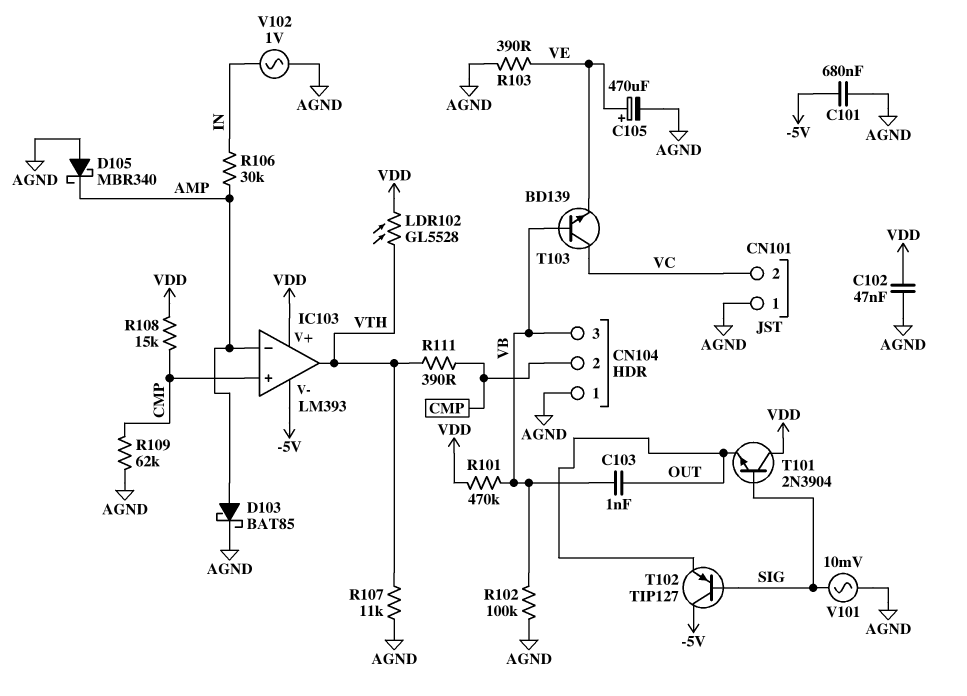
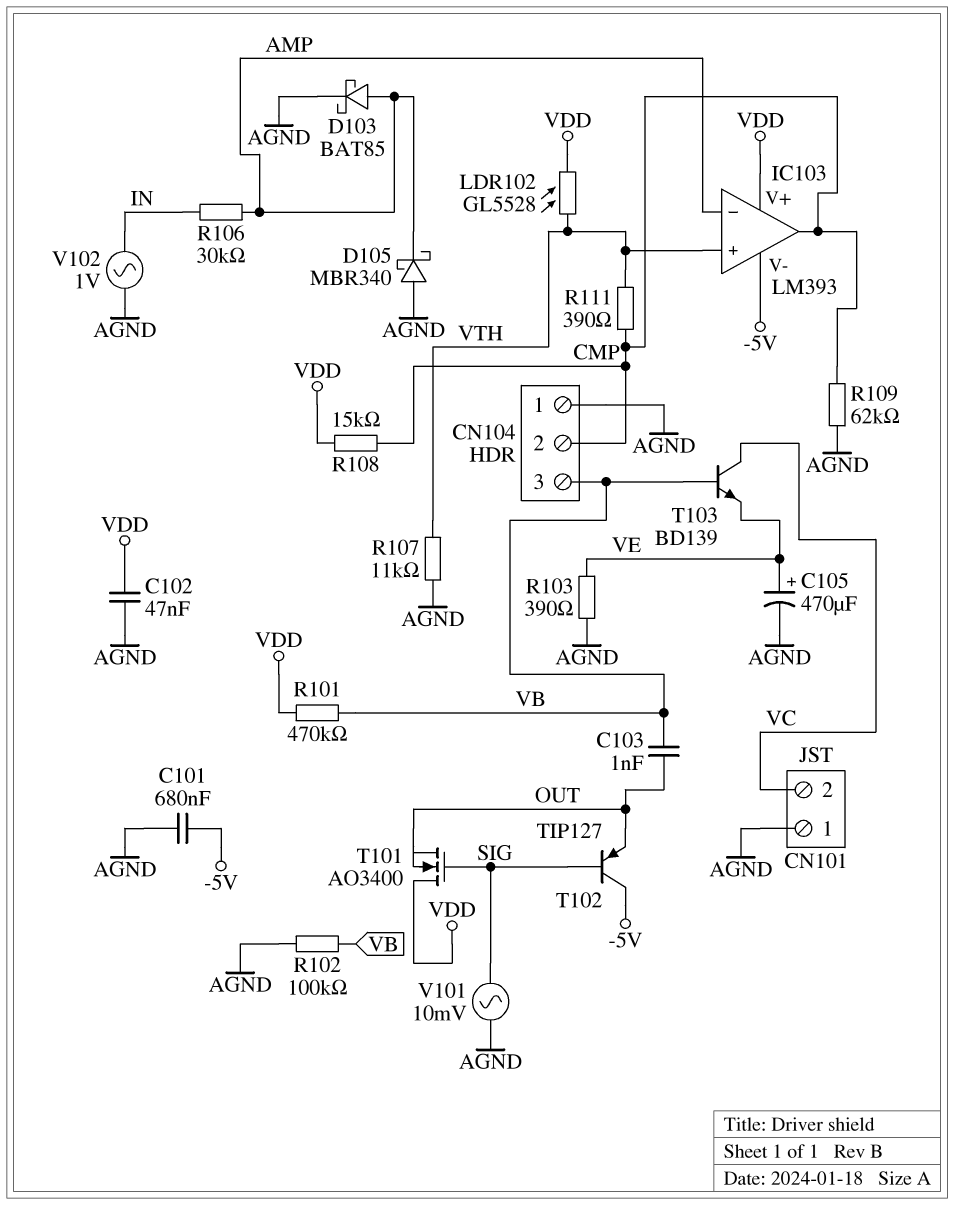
IC103 pin in+: CMP -> VTH
IC103 pin out: VTH -> CMP
T101: NPN 2N3904 (B SIG, C VDD, E OUT) -> NMOS AO3400 (G SIG, D VDD, S OUT)

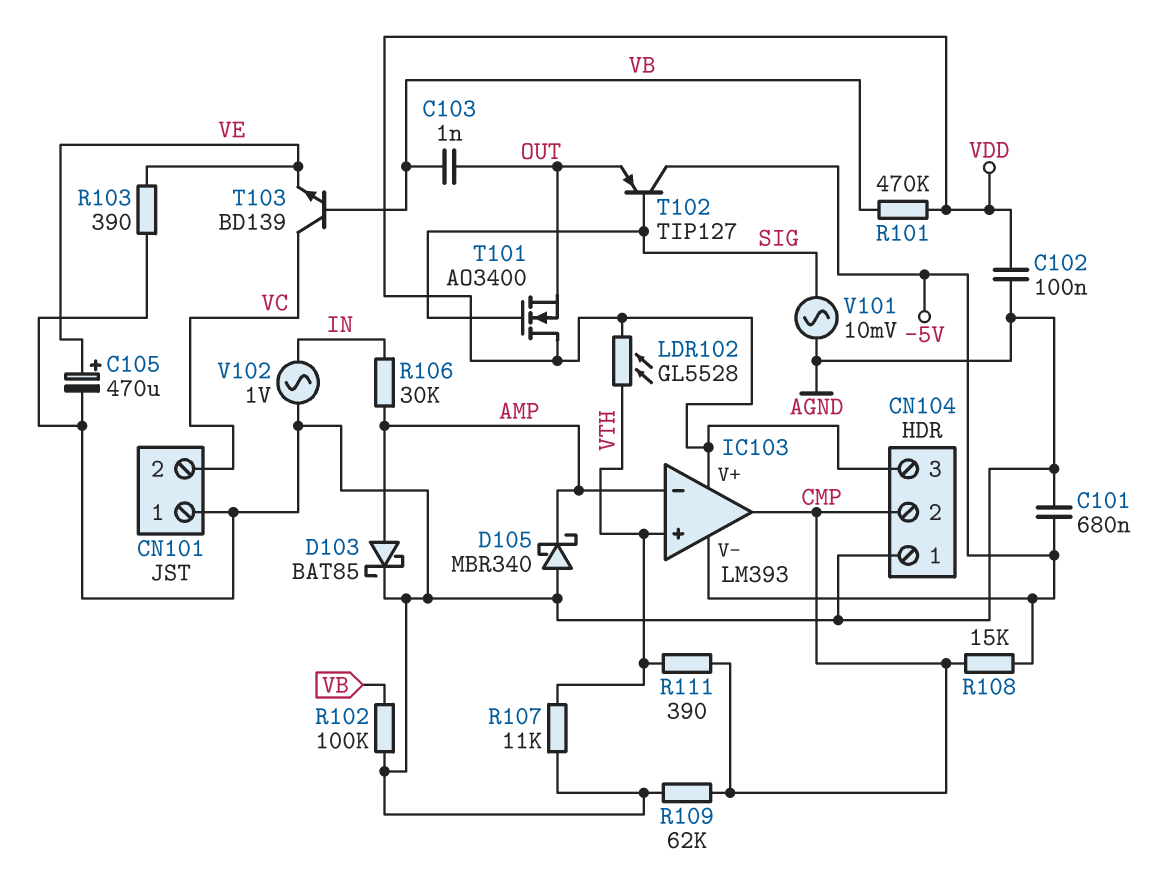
C102: 47nF (AGND, VDD) -> 100nF (AGND, VDD)
CN104 pin 3: VB -> VDD
R108: 15k (CMP, VDD) -> 15k (-5V, CMP)

